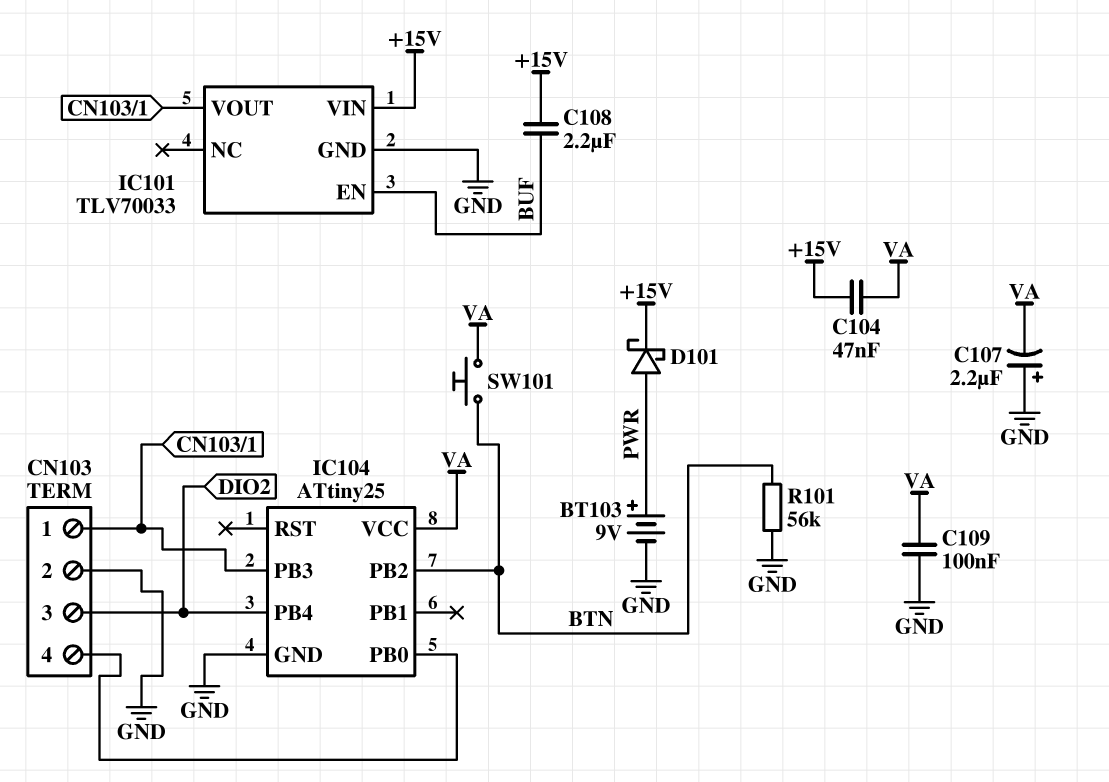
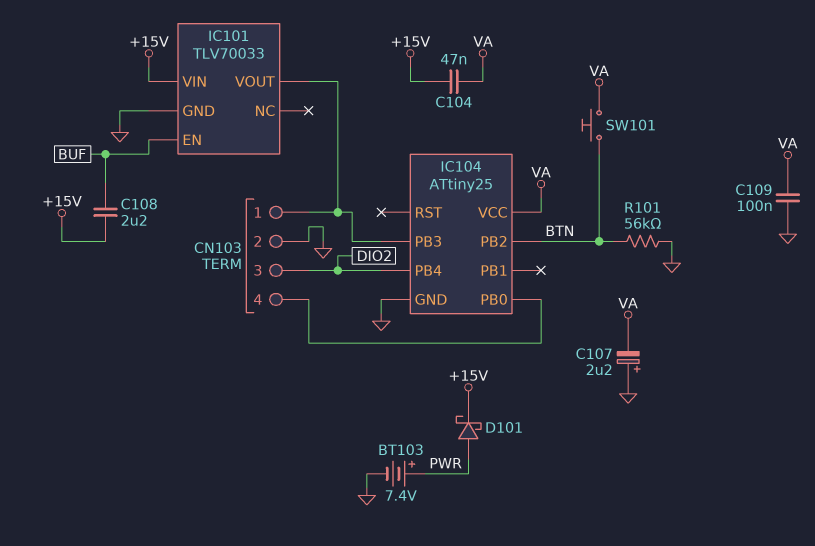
BT103: 9V (plus PWR, minus GND) -> 7.4V (plus PWR, minus GND)

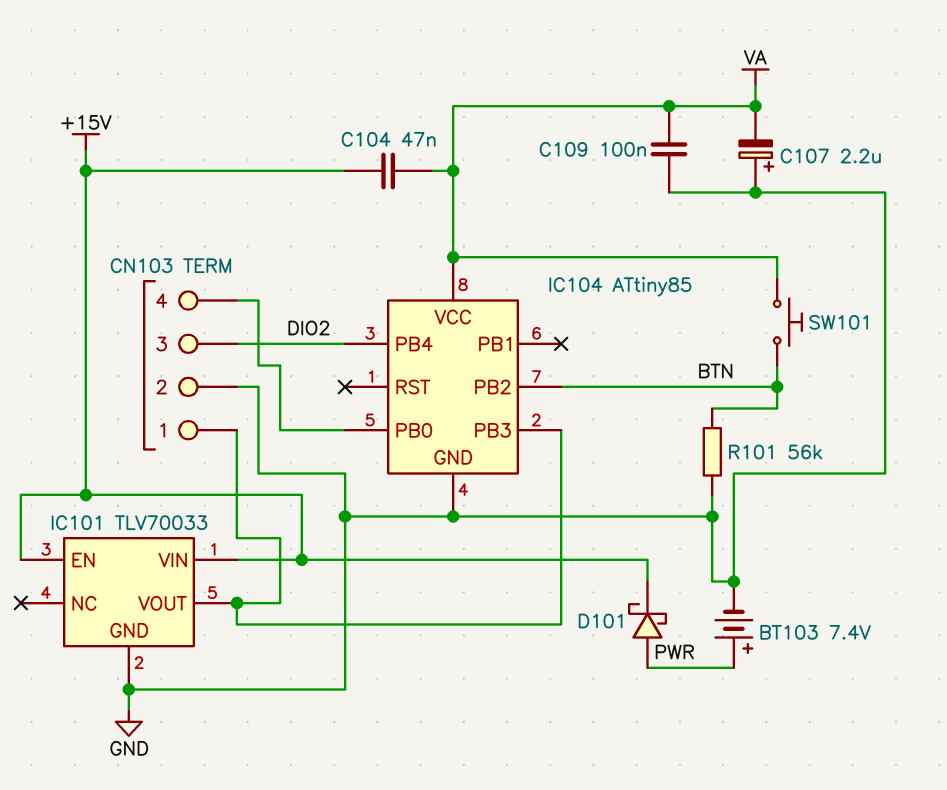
C108: 2.2uF (+15V, BUF) -> none
IC101 pin EN: BUF -> +15V
IC104: ATtiny25 -> ATtiny85

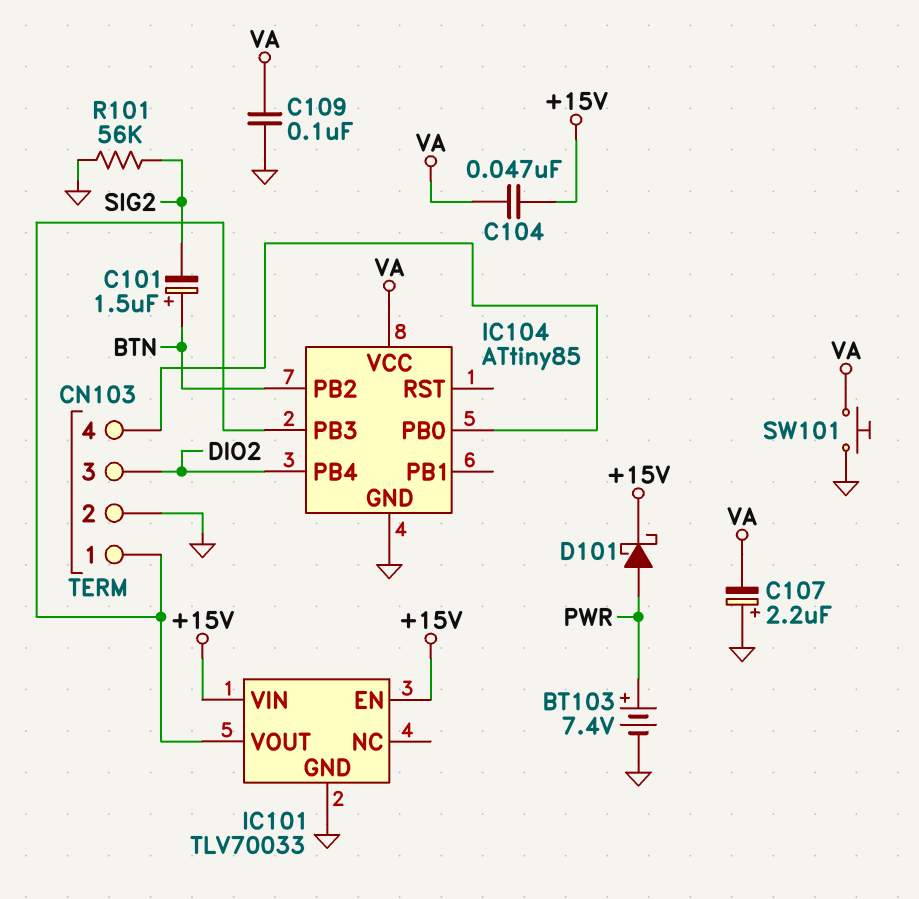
C101: none -> 1.5uF (plus BTN, minus SIG2)
R101: 56k (BTN, GND) -> 56k (GND, SIG2)
SW101: button (BTN, VA) -> button (GND, VA)

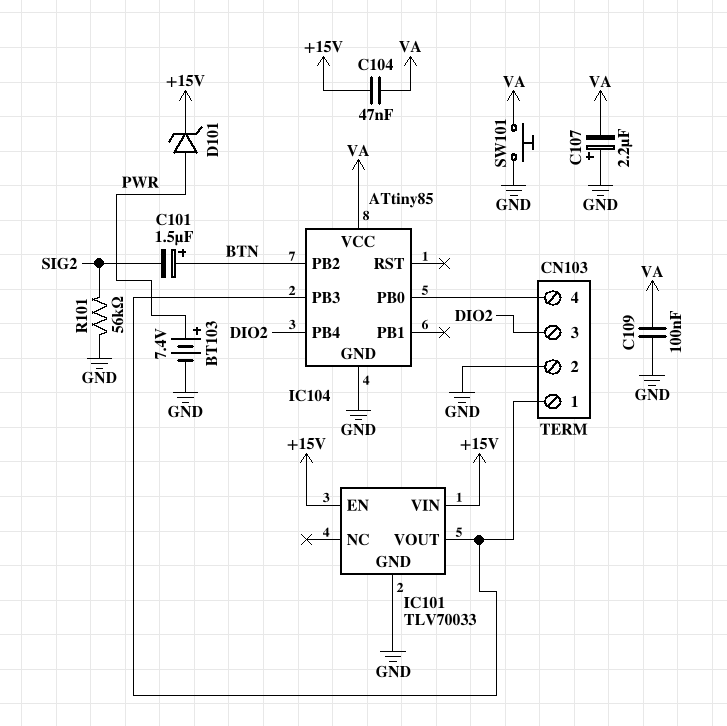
D101: schottky (A PWR, K +15V) -> zener (A PWR, K +15V)

